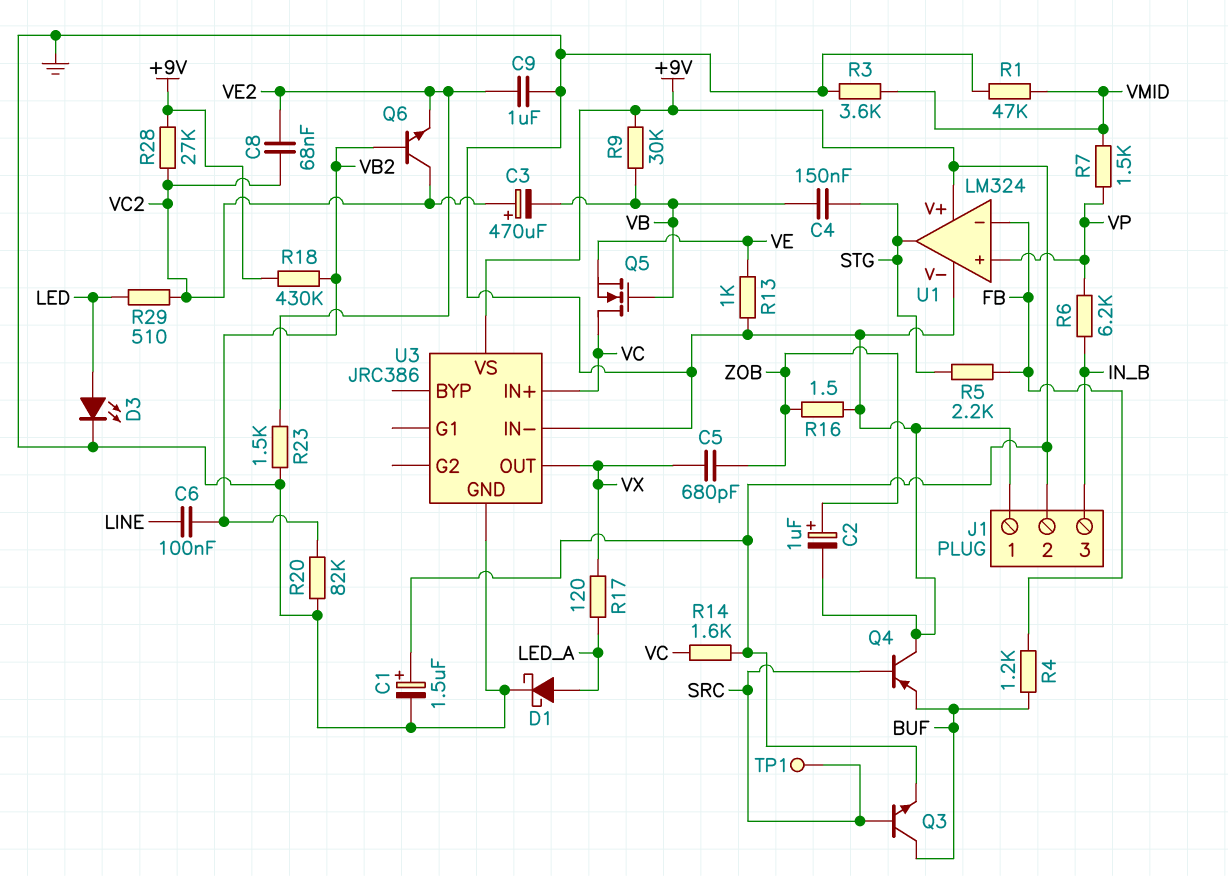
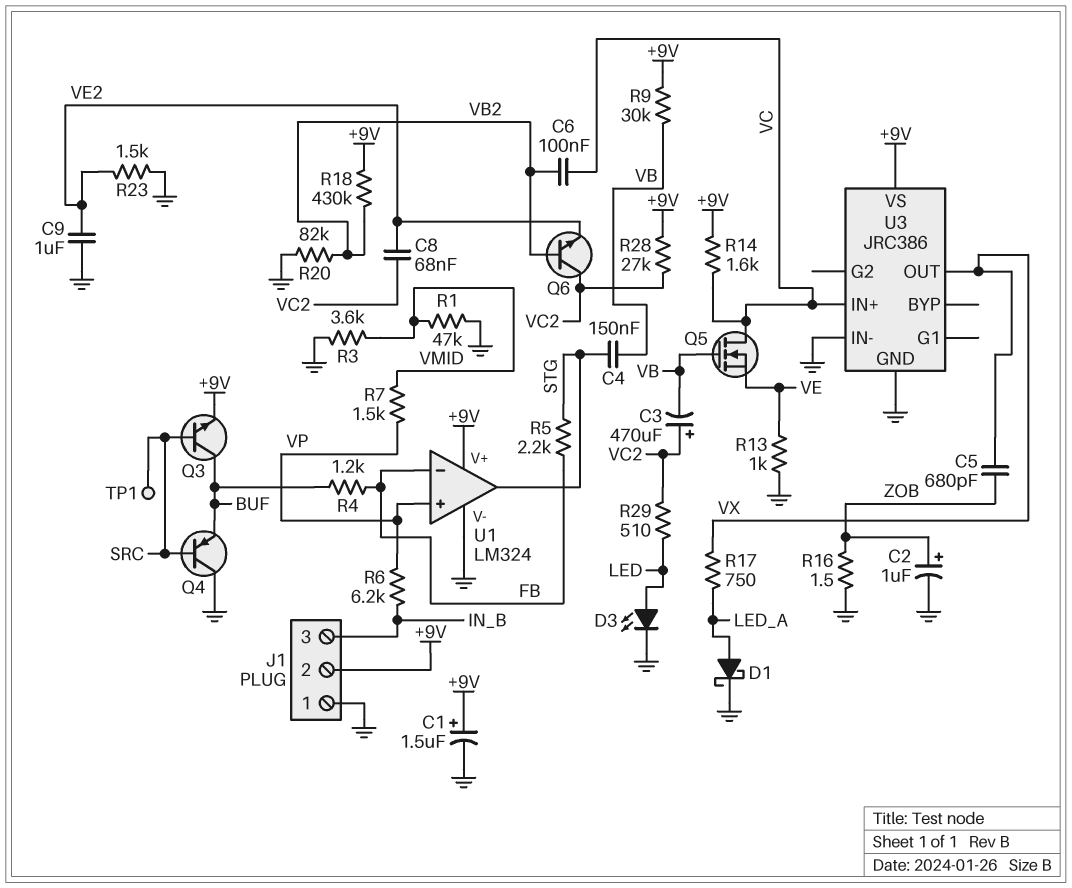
C6: 100nF (LINE, VB2) -> 100nF (VB2, VC)
R17: 120 (LED_A, VX) -> 750 (LED_A, VX)

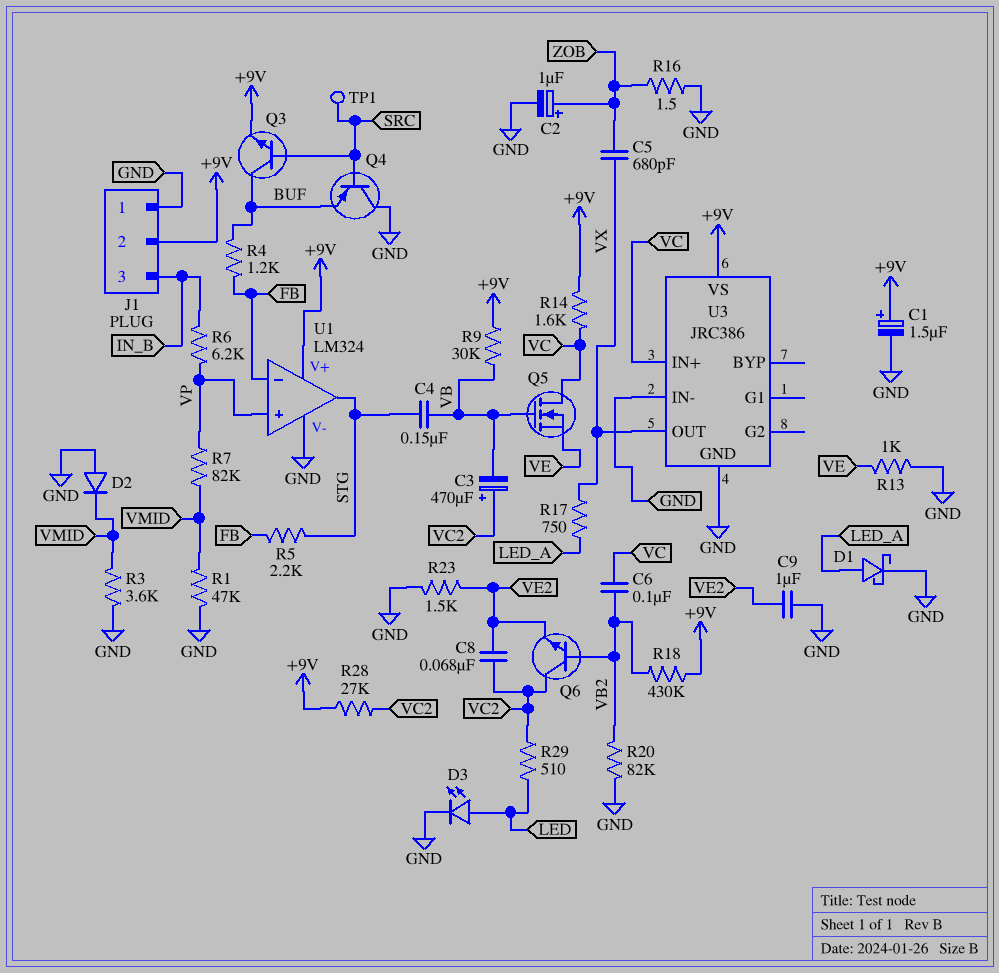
D2: none -> diode (A GND, K VMID)
R7: 1.5k (VMID, VP) -> 82k (VMID, VP)

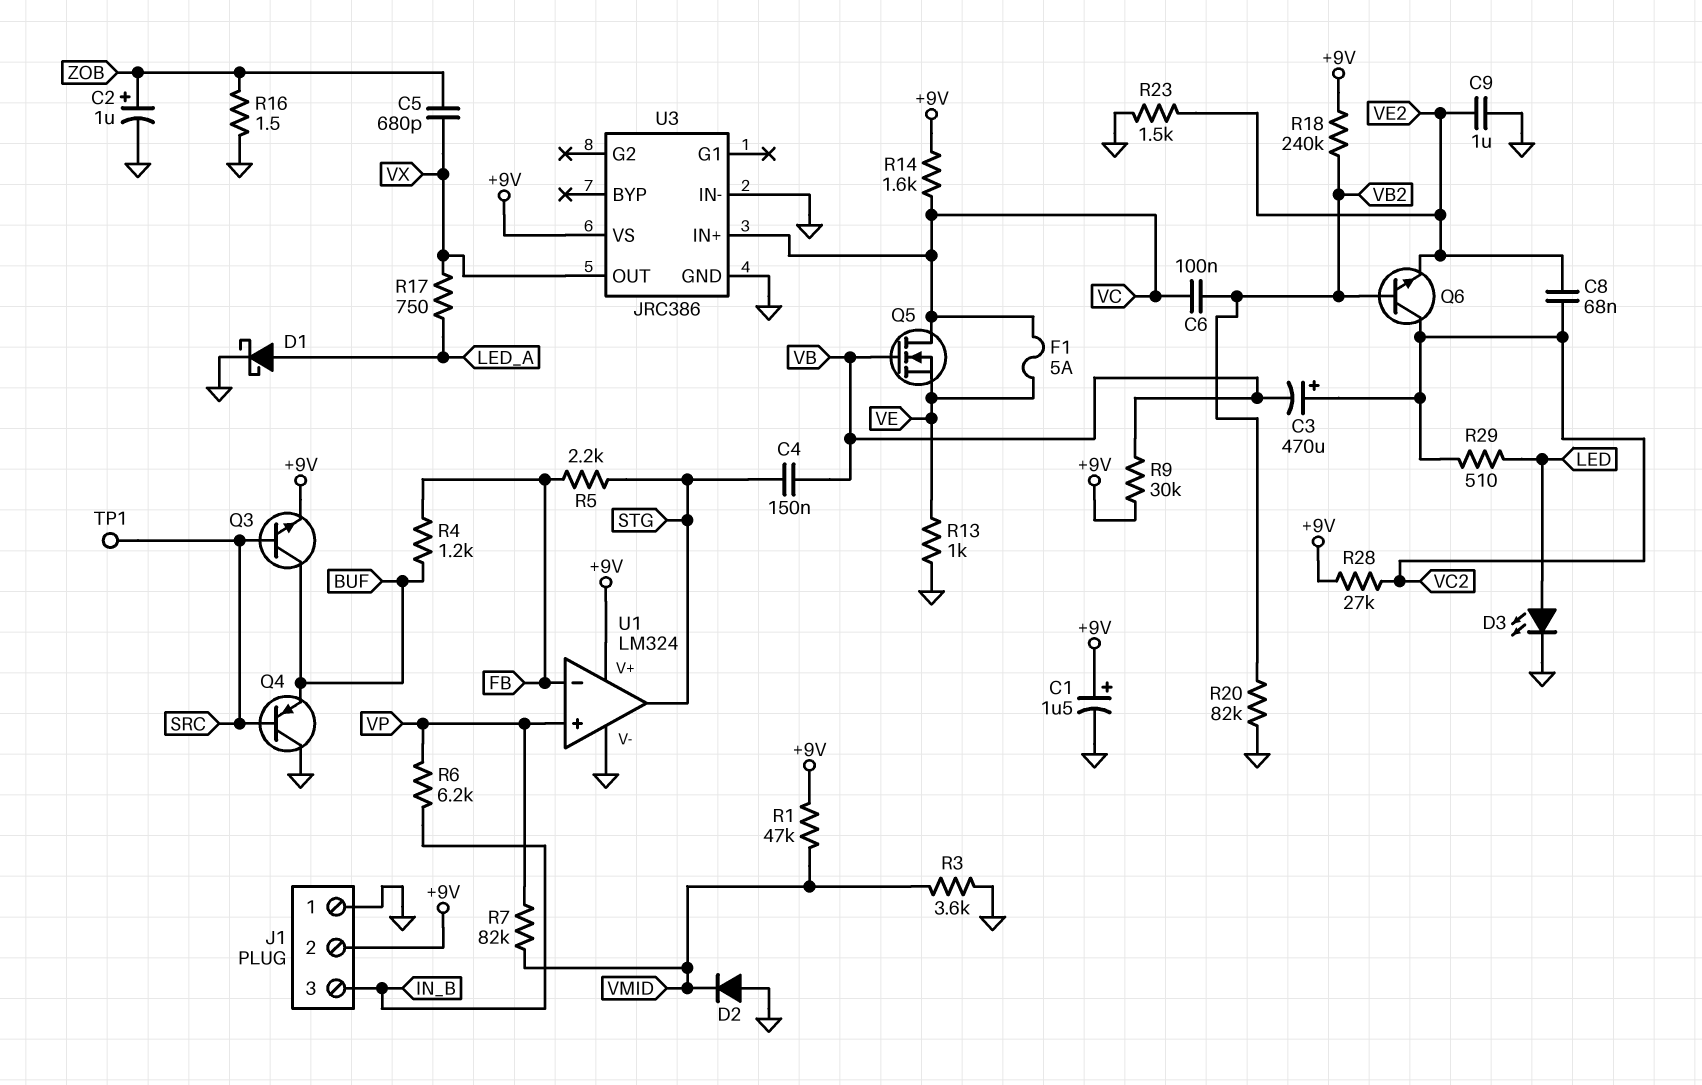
F1: none -> 5A (VC, VE)
R1: 47k (GND, VMID) -> 47k (+9V, VMID)
R18: 430k (+9V, VB2) -> 240k (+9V, VB2)

